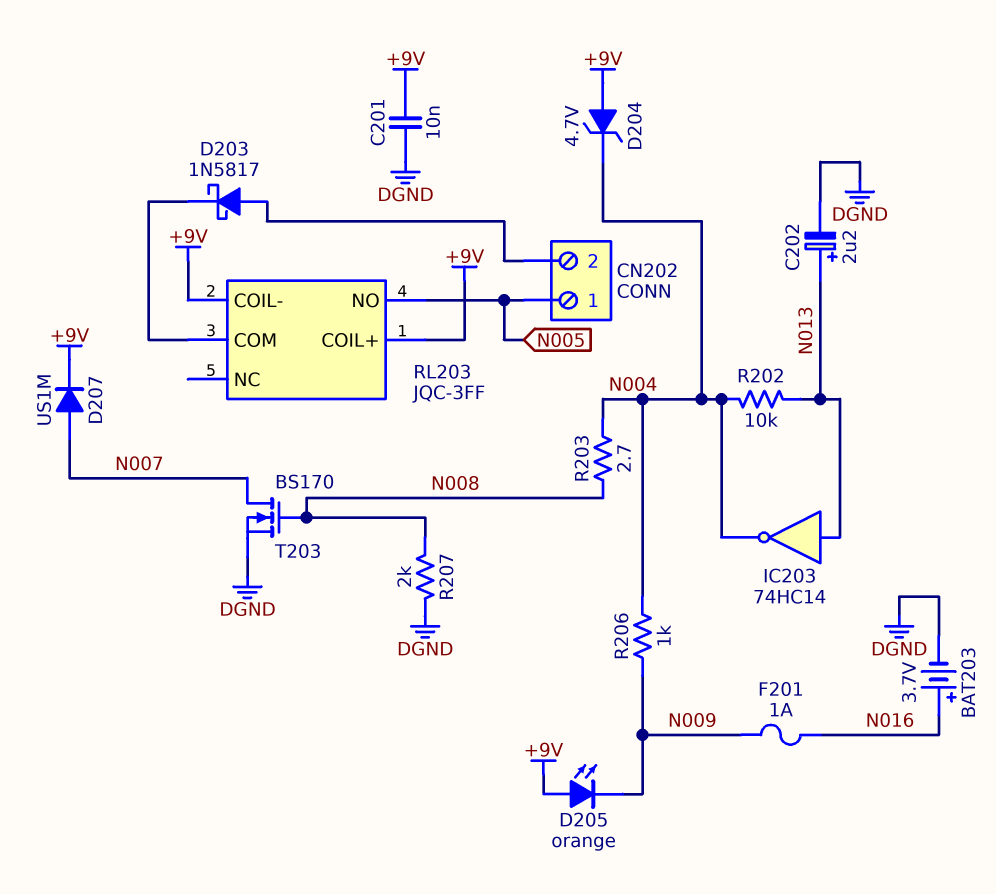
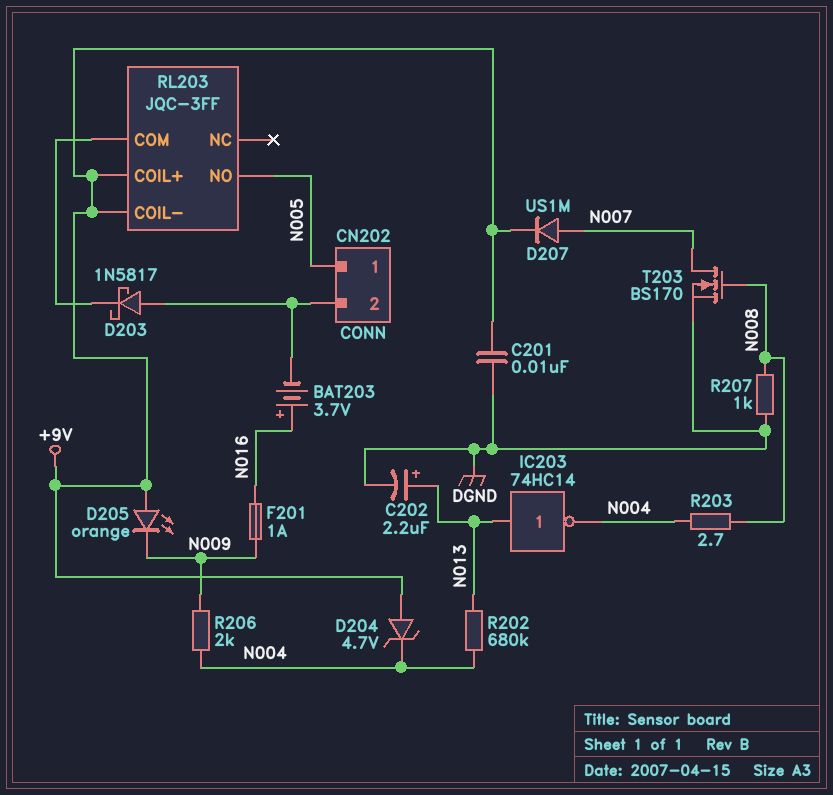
BAT203: 3.7V (plus N016, minus DGND) -> 3.7V (plus N016, minus CN202/2)
R202: 10k (N004, N013) -> 680k (N004, N013)
R206: 1k (N004, N009) -> 2k (N004, N009)
R207: 2k (DGND, N008) -> 1k (DGND, N008)

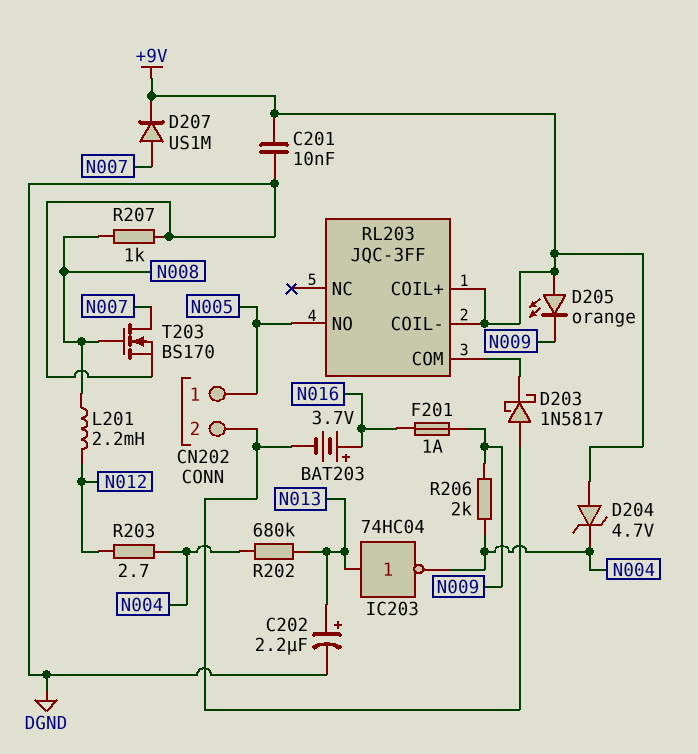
IC203: NOT 74HC14 (in N013, out N004) -> NOT 74HC04 (in N013, out N004)
L201: none -> 2.2mH (N008, N012)
R203: 2.7 (N004, N008) -> 2.7 (N004, N012)

